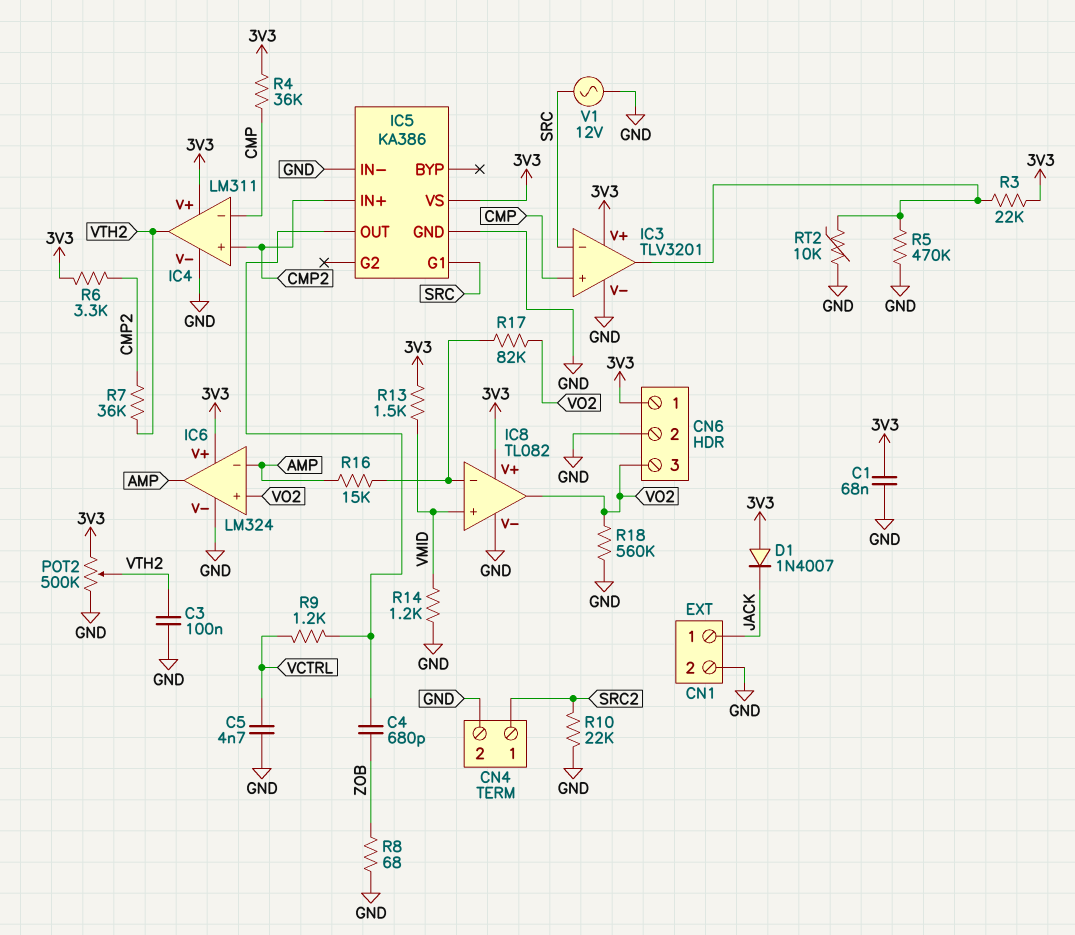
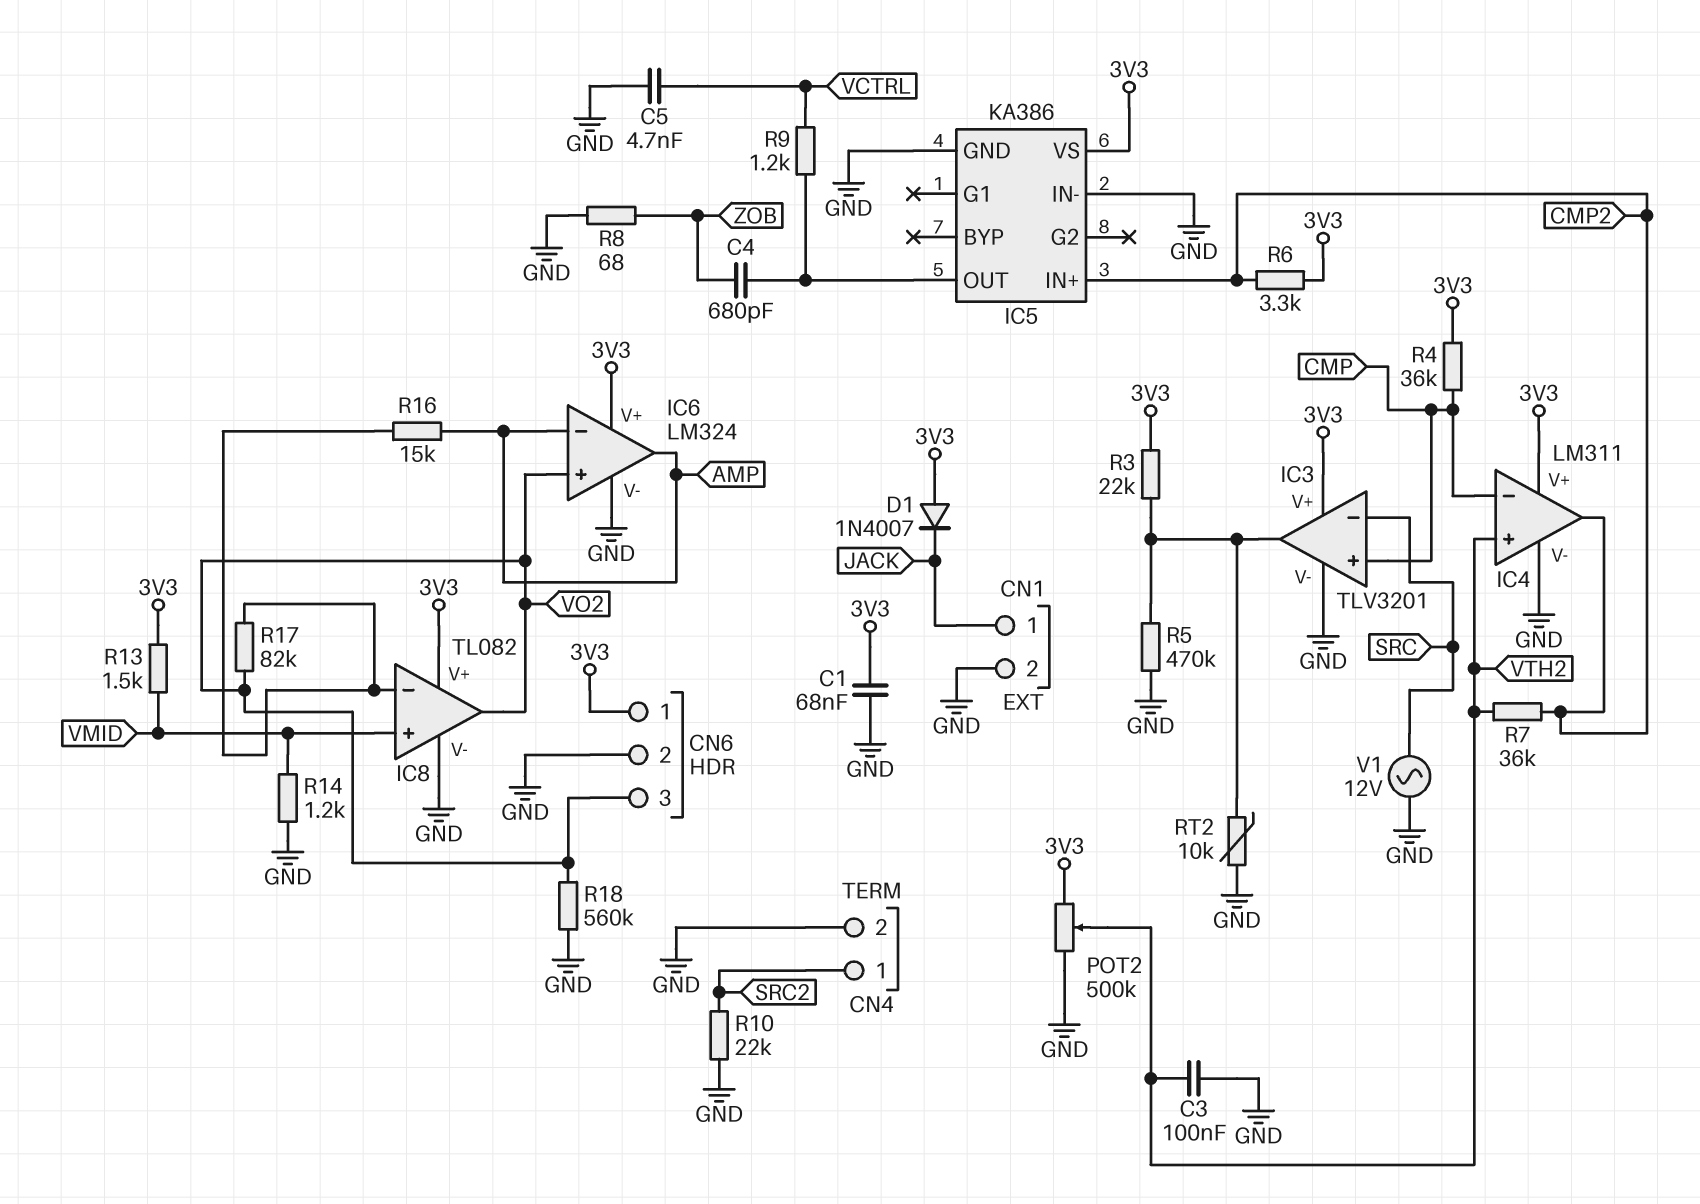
IC4 pin in+: CMP2 -> VTH2
IC4 pin out: VTH2 -> CMP2
IC5 pin G1: SRC -> none

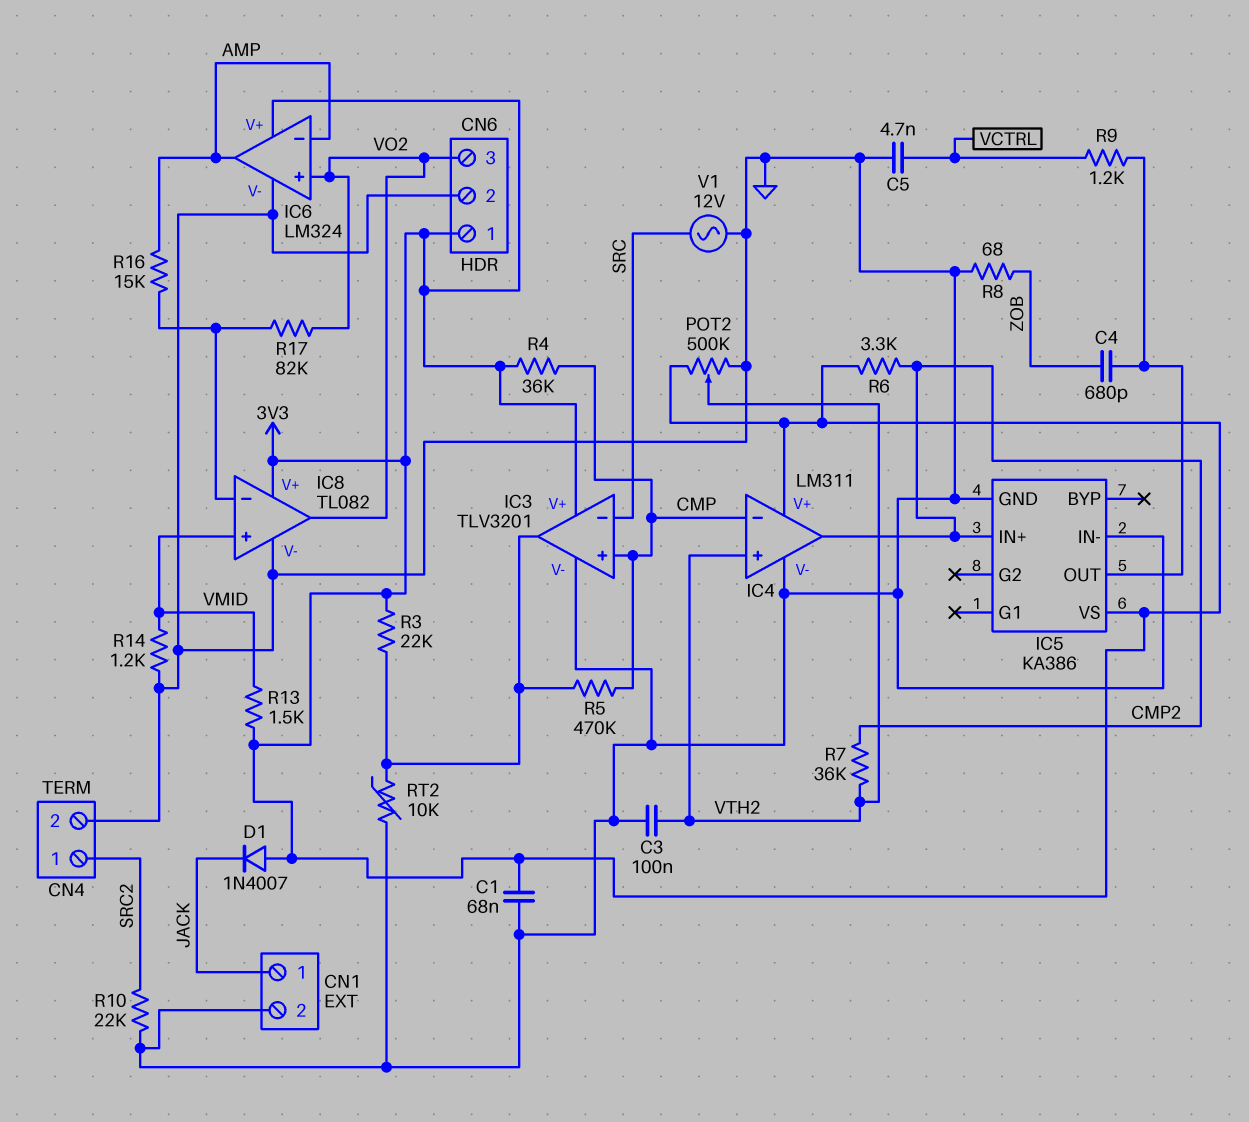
R5: 470k (GND, IC3/out) -> 470k (CMP, IC3/out)
R18: 560k (GND, VO2) -> none

